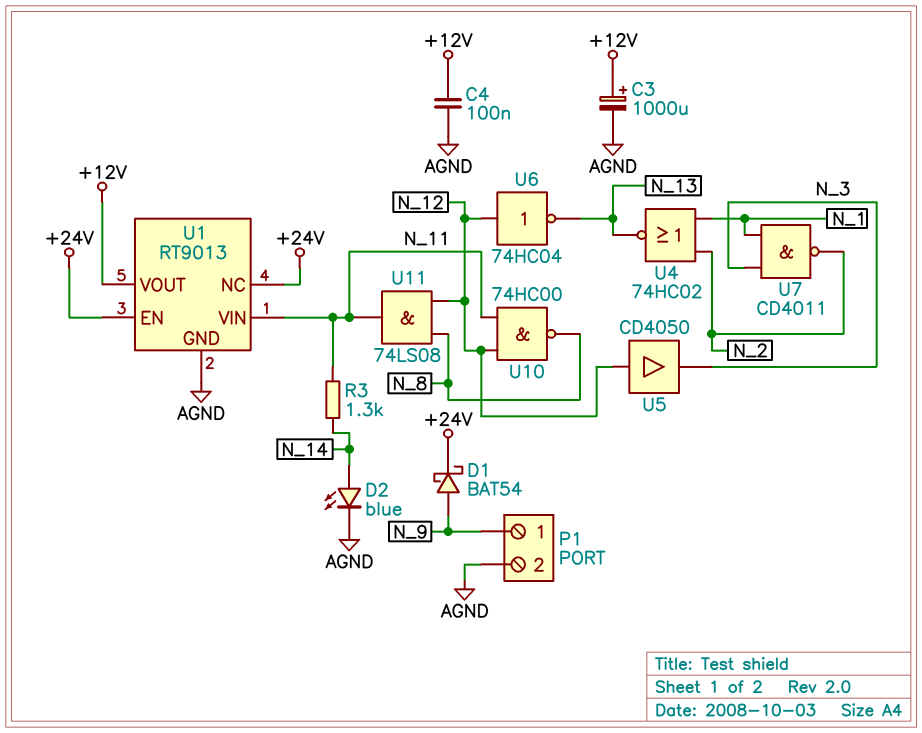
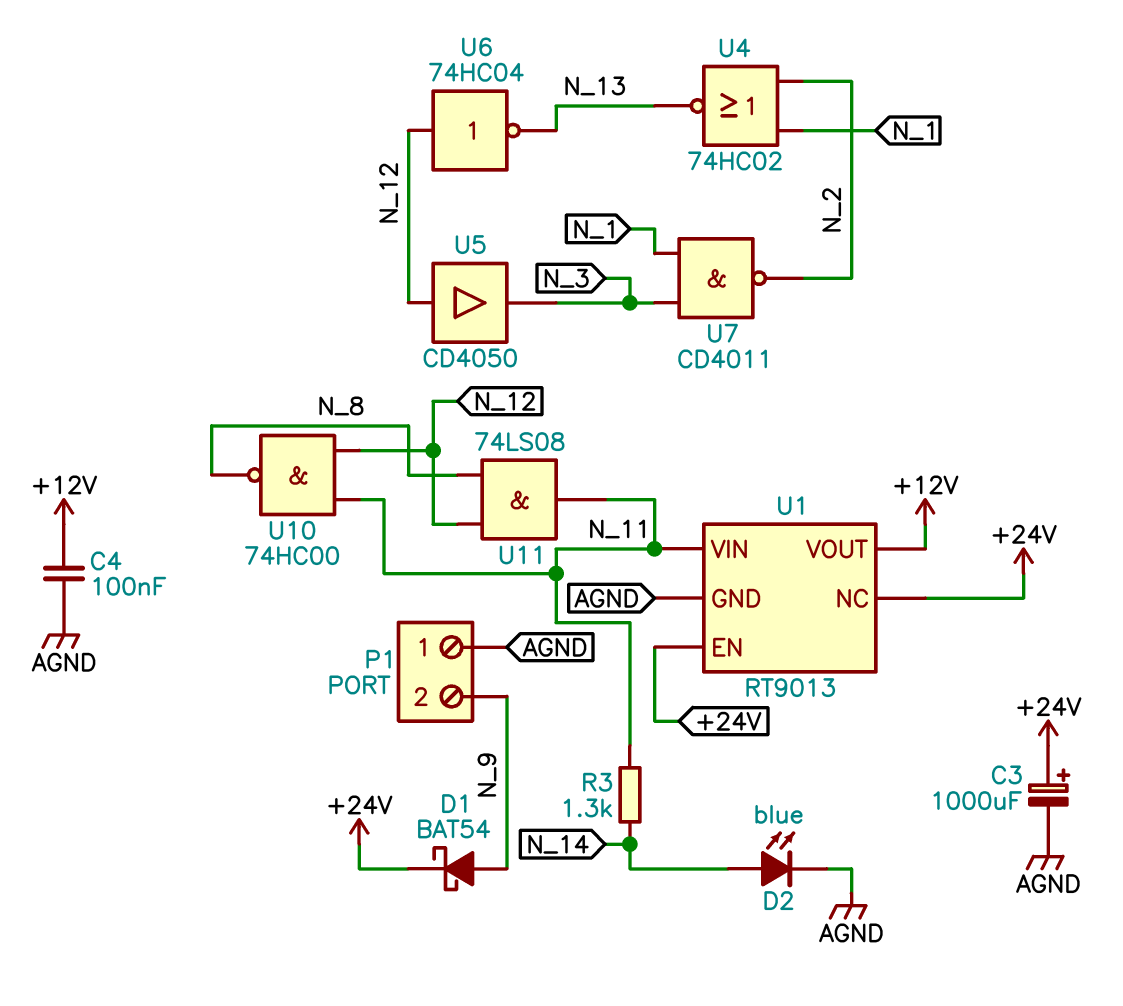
C3: 1000uF (plus +12V, minus AGND) -> 1000uF (plus +24V, minus AGND)
P1 pin 1: N_9 -> AGND
P1 pin 2: AGND -> N_9

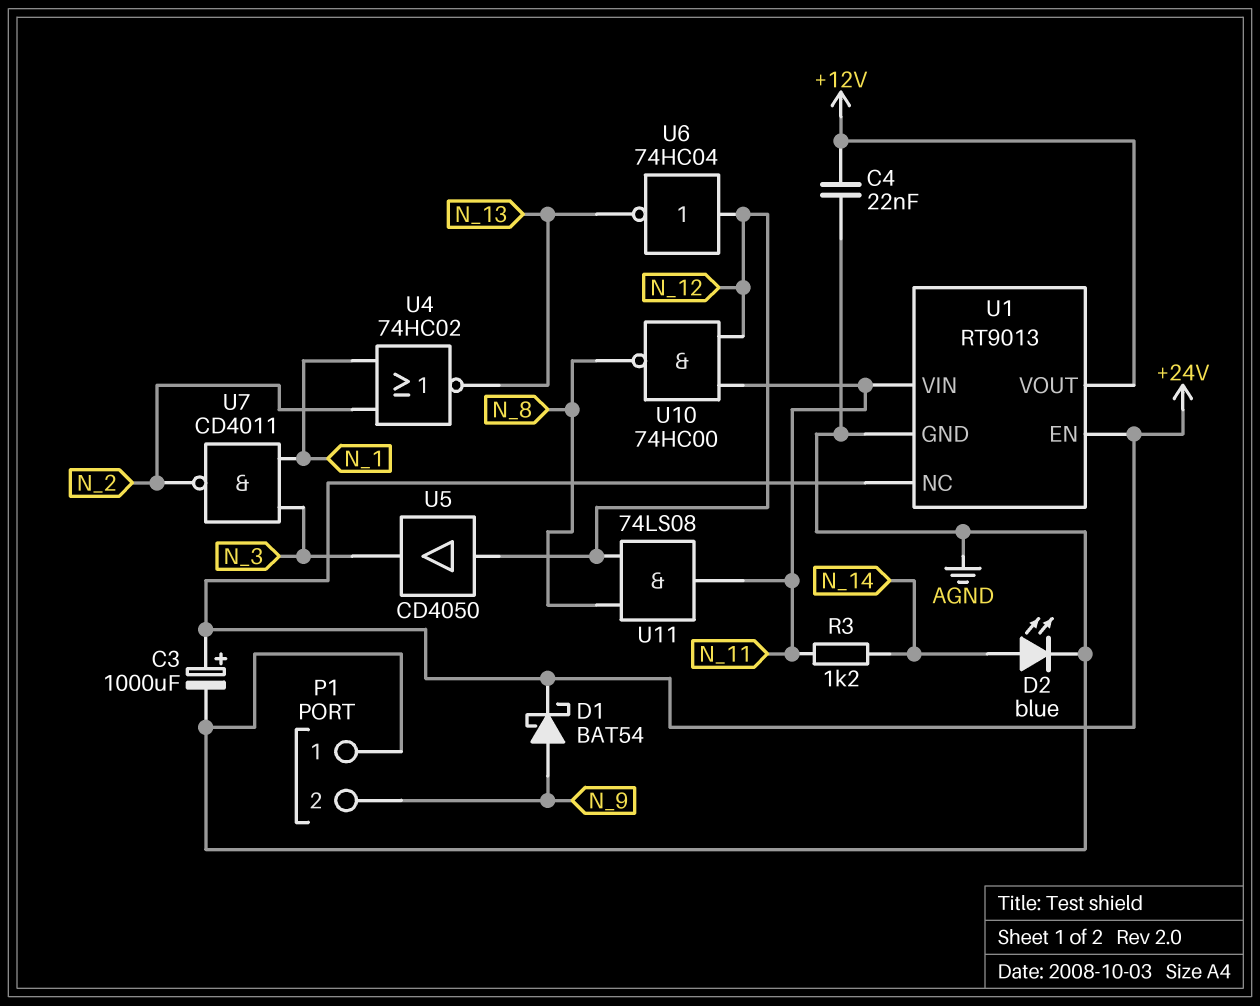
C4: 100nF (+12V, AGND) -> 22nF (+12V, AGND)
R3: 1.3k (N_11, N_14) -> 1.2k (N_11, N_14)

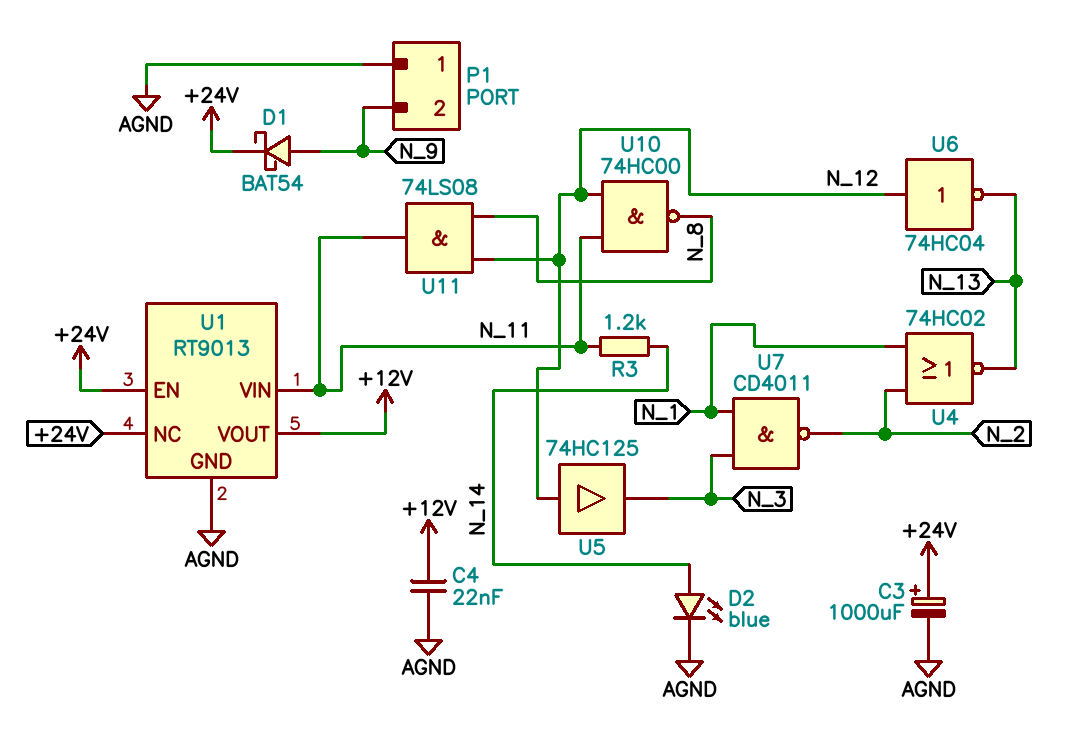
U5: buffer CD4050 (in N_12, out N_3) -> buffer 74HC125 (in N_12, out N_3)

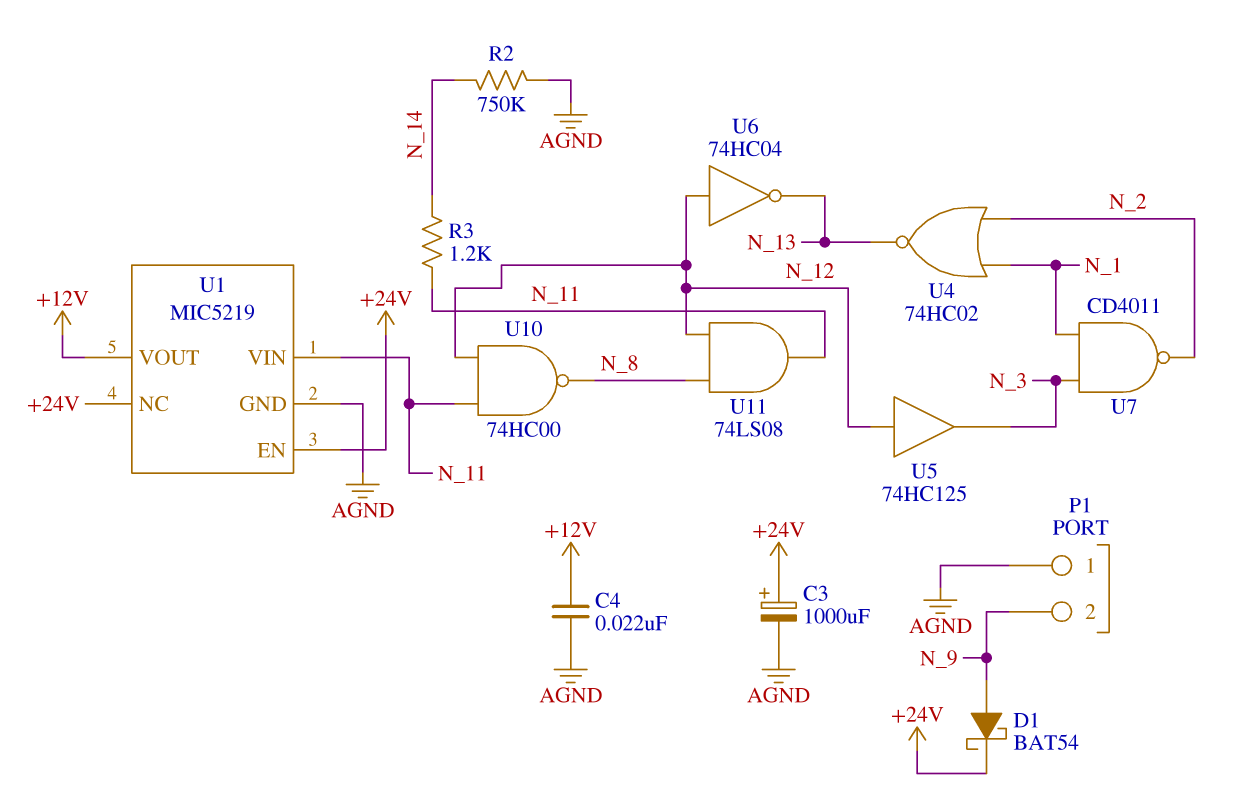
D2: LED blue (A N_14, K AGND) -> none
R2: none -> 750k (AGND, N_14)
U1: RT9013 -> MIC5219

